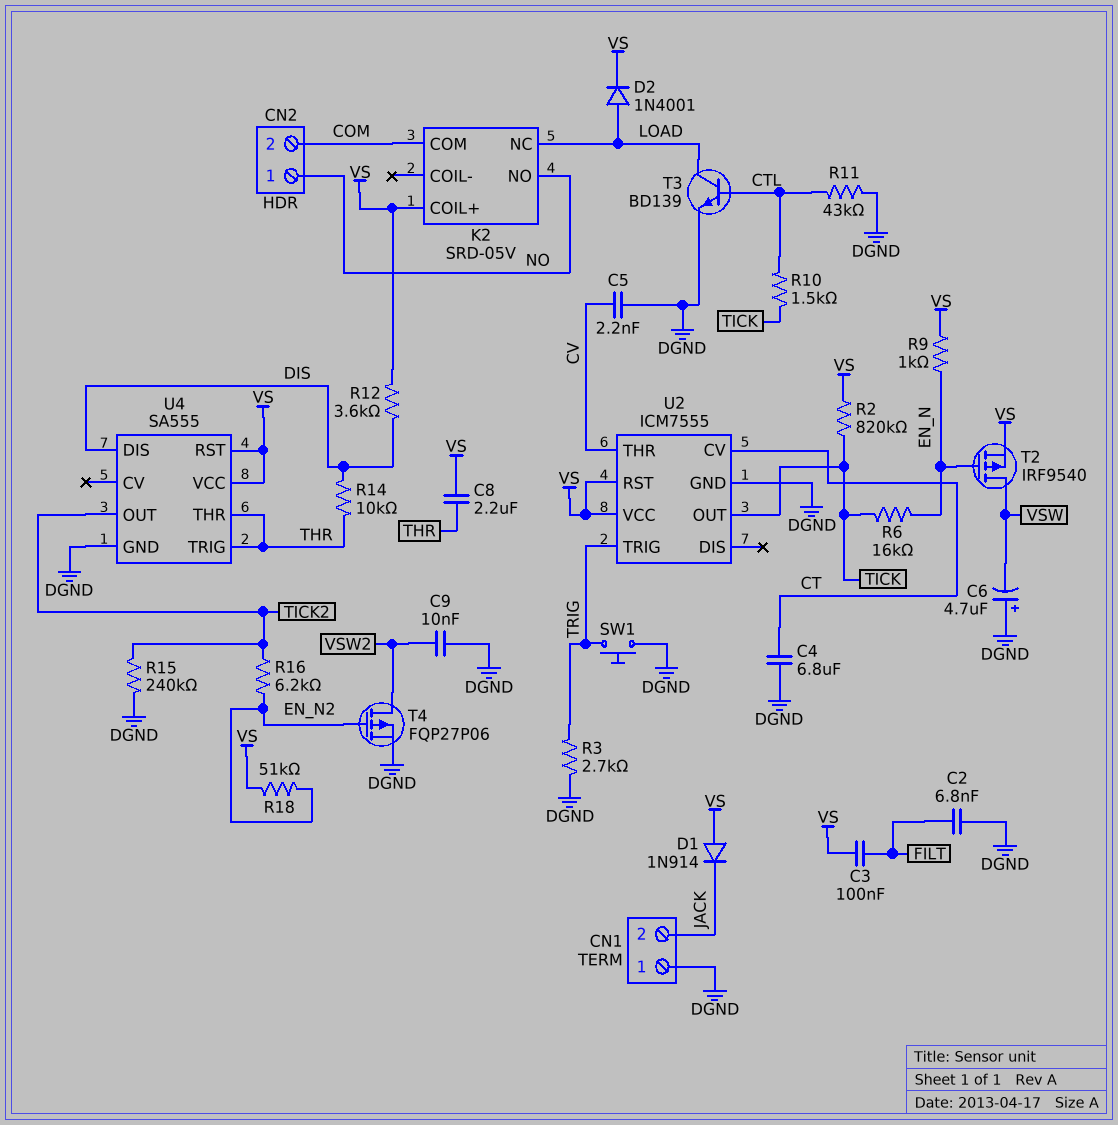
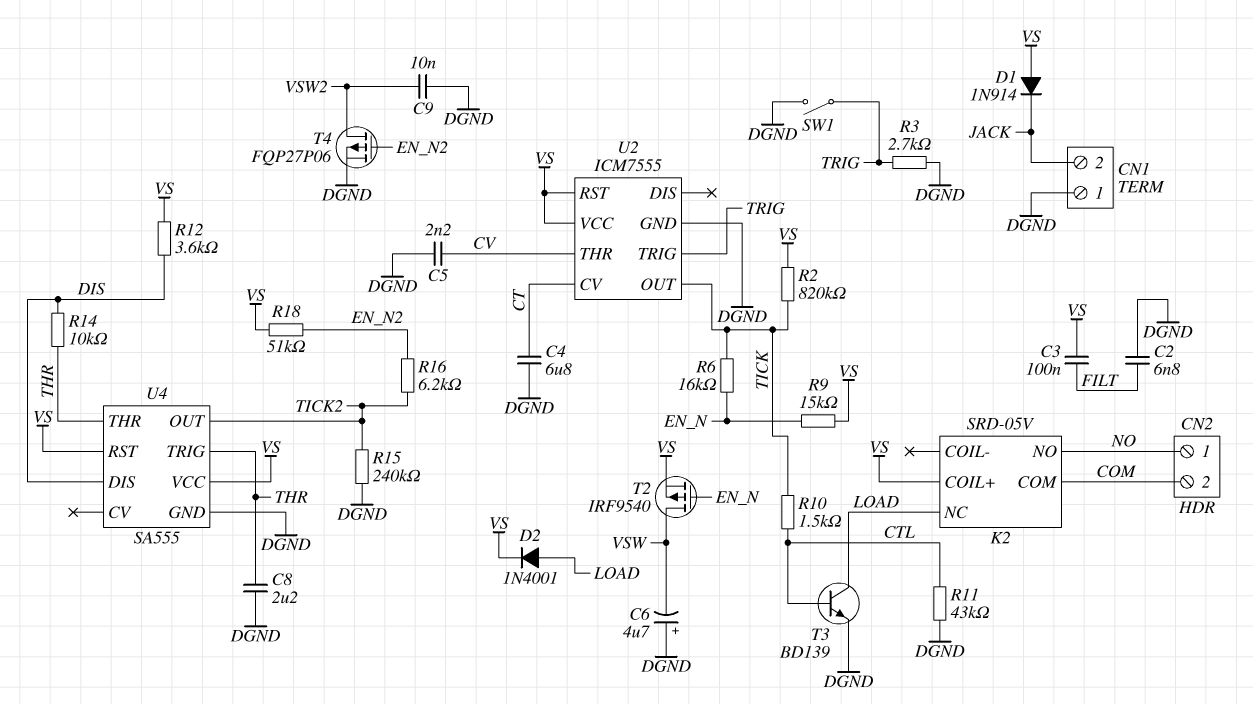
C8: 2.2uF (THR, VS) -> 2.2uF (DGND, THR)
R9: 1k (EN_N, VS) -> 15k (EN_N, VS)
SW1: button (DGND, TRIG) -> switch (DGND, TRIG)

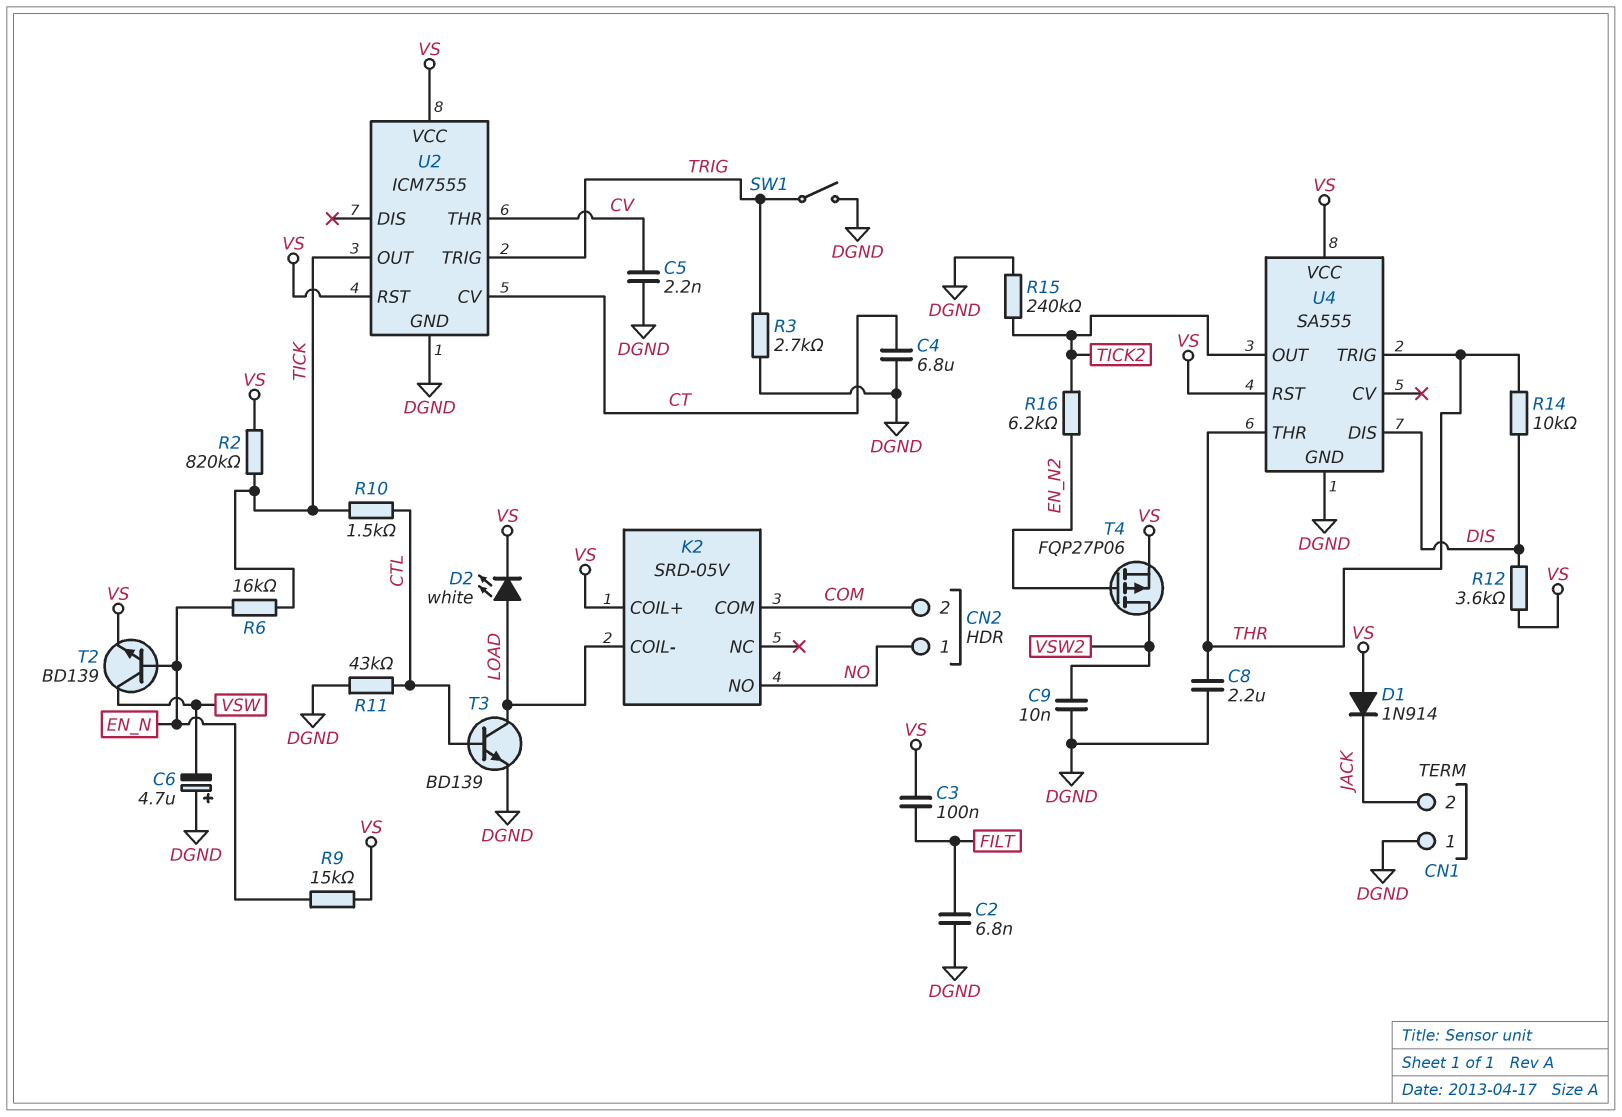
D2: diode 1N4001 (A LOAD, K VS) -> LED white (A LOAD, K VS)
K2 pin COIL-: none -> LOAD
K2 pin NC: LOAD -> none
R18: 51k (EN_N2, VS) -> none
T2: PMOS IRF9540 (G EN_N, D VSW, S VS) -> NPN BD139 (B EN_N, C VSW, E VS)
T4: PMOS FQP27P06 (G EN_N2, D VSW2, S DGND) -> PMOS FQP27P06 (G EN_N2, D VSW2, S VS)

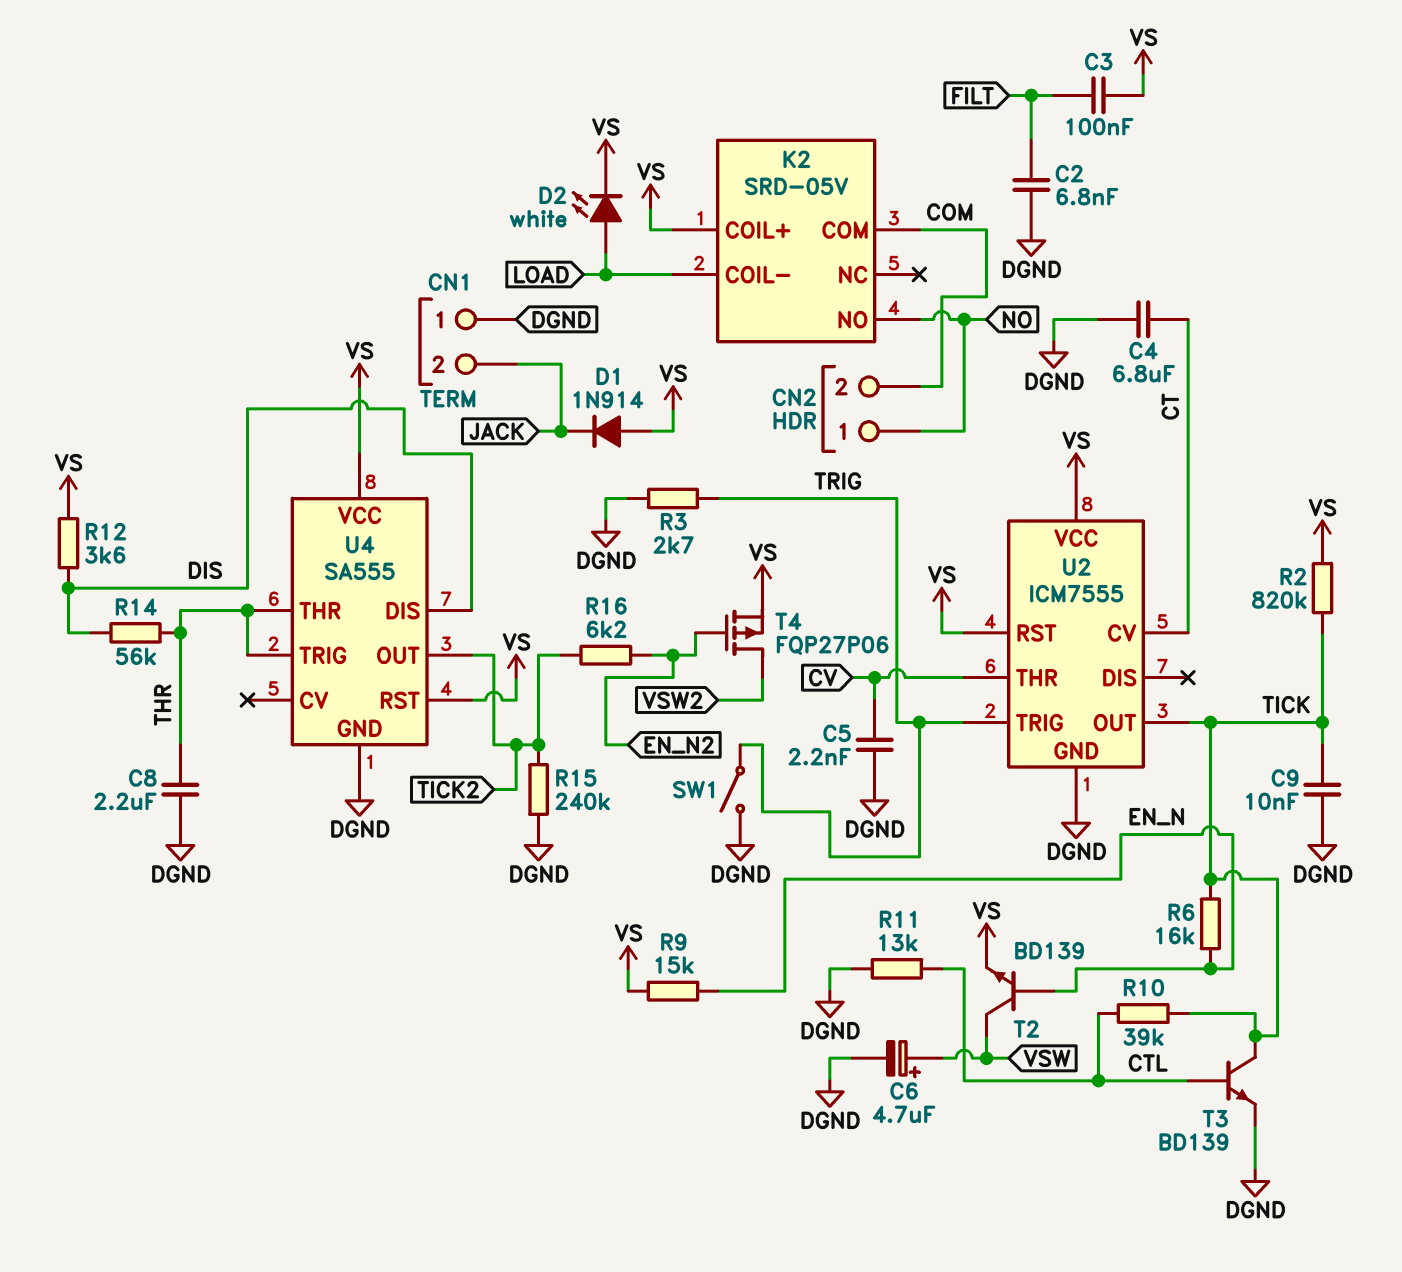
C6: 4.7uF (plus DGND, minus VSW) -> 4.7uF (plus VSW, minus DGND)
C9: 10nF (DGND, VSW2) -> 10nF (DGND, TICK)
R10: 1.5k (CTL, TICK) -> 39k (CTL, TICK)
R11: 43k (CTL, DGND) -> 13k (CTL, DGND)
R14: 10k (DIS, THR) -> 56k (DIS, THR)
T3: NPN BD139 (B CTL, C LOAD, E DGND) -> NPN BD139 (B CTL, C TICK, E DGND)

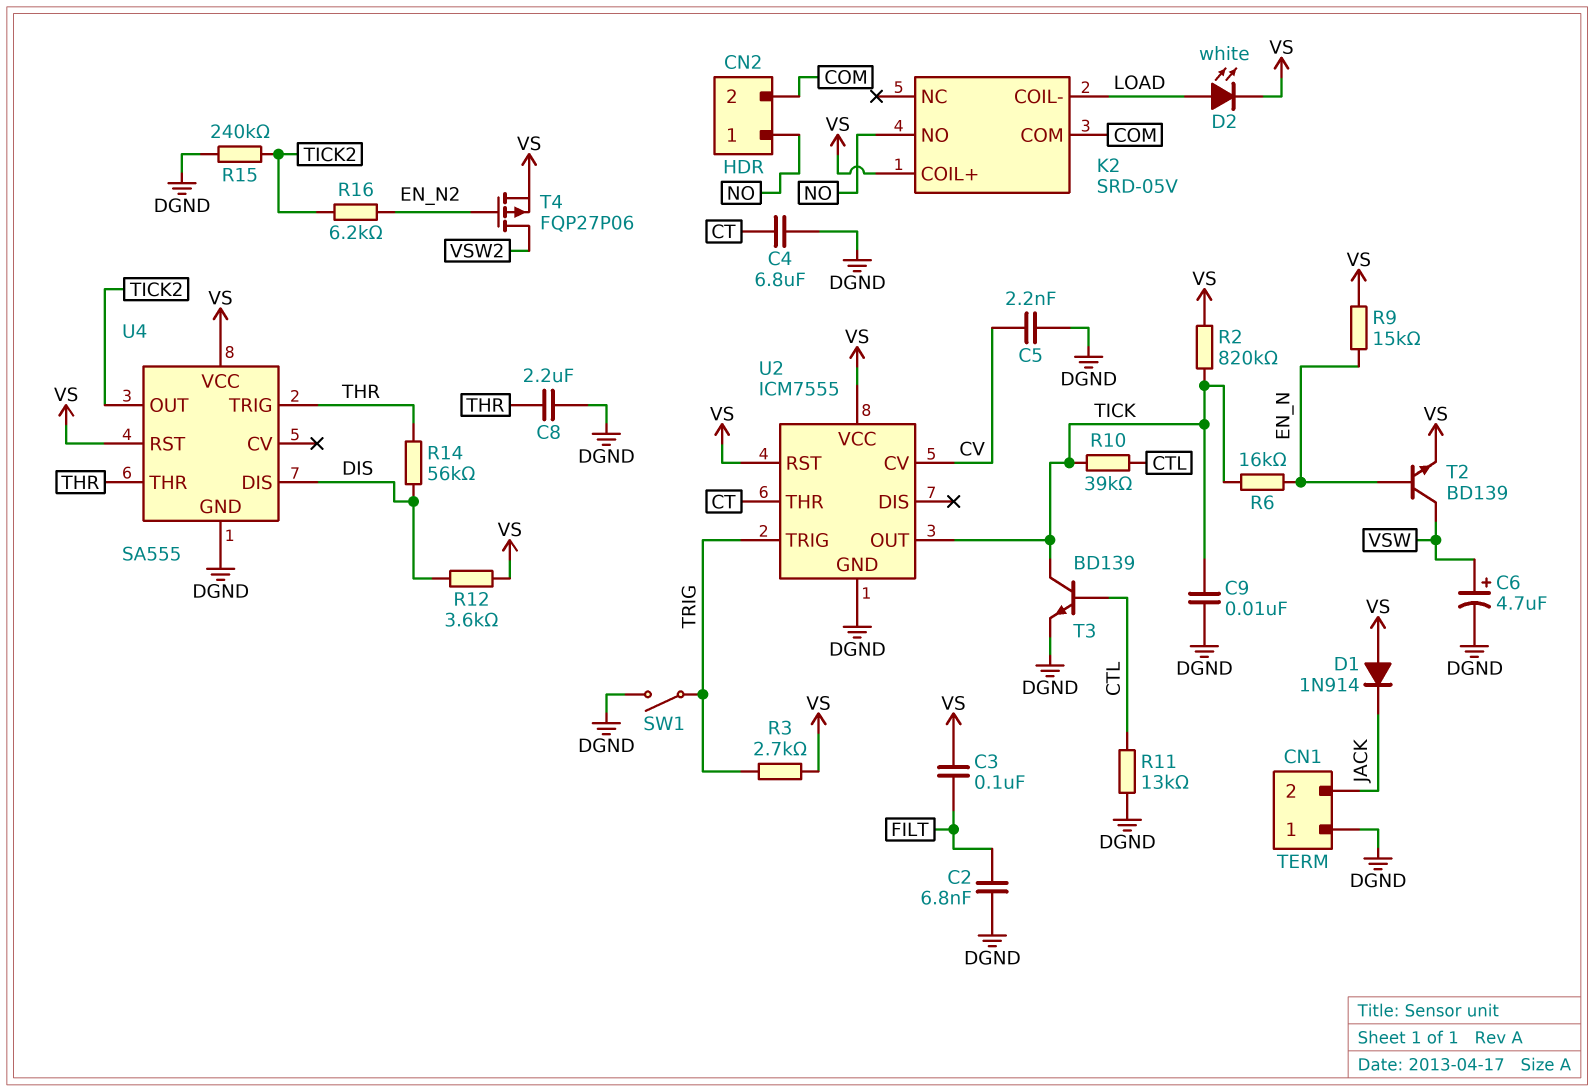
R3: 2.7k (DGND, TRIG) -> 2.7k (TRIG, VS)
U2 pin CV: CT -> CV
U2 pin THR: CV -> CT

